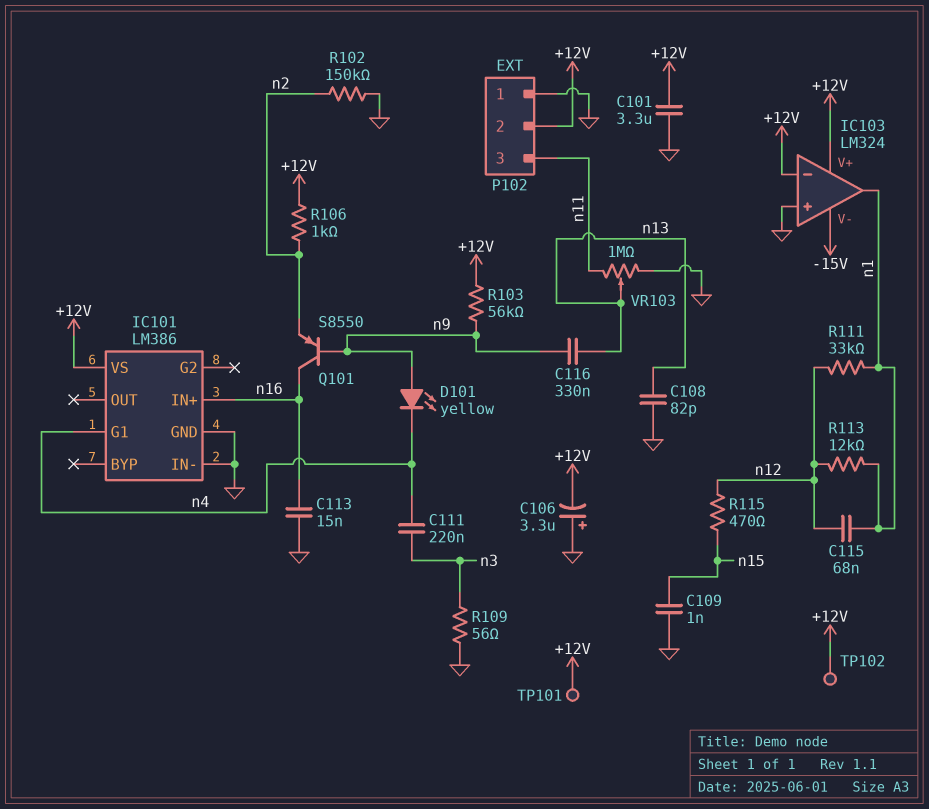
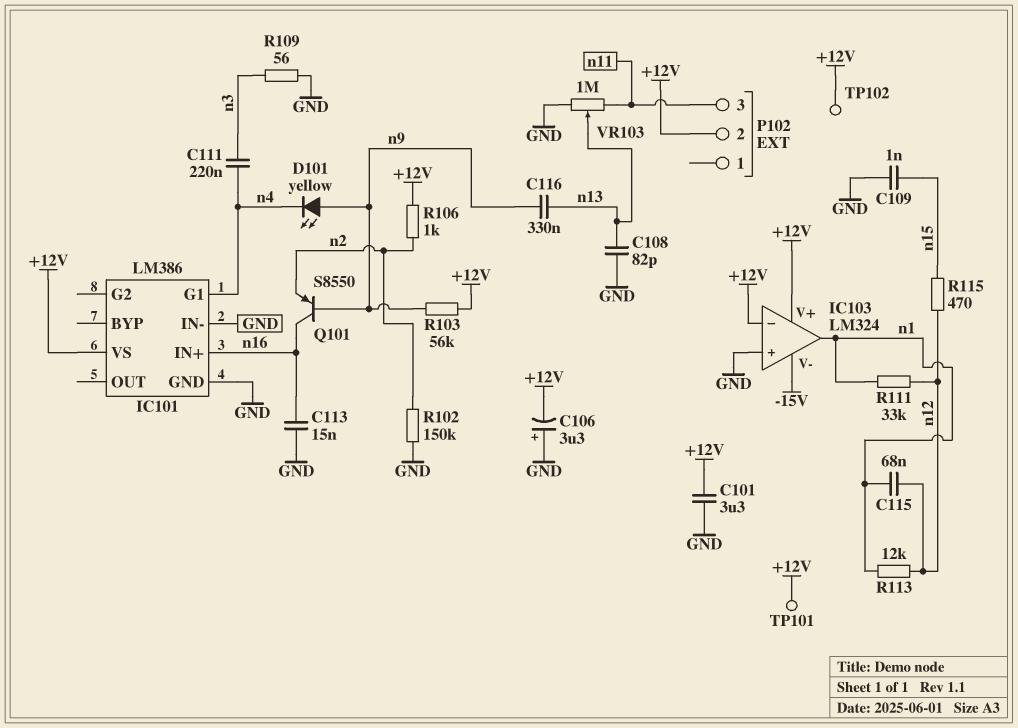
P102 pin 1: GND -> none

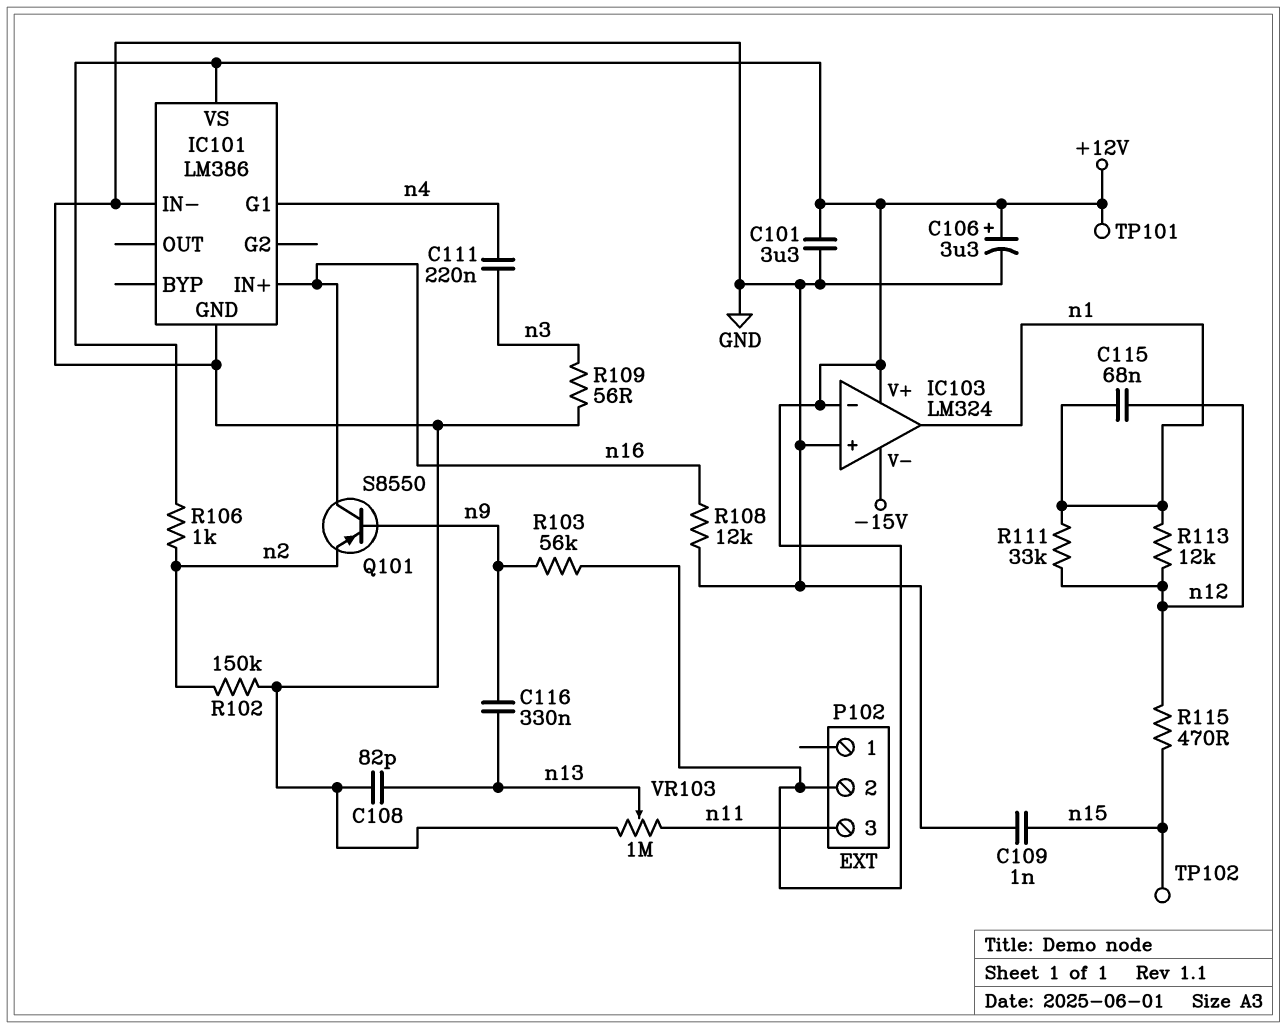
C106: 3.3uF (plus GND, minus +12V) -> 3.3uF (plus +12V, minus GND)
C113: 15nF (GND, n16) -> none
D101: LED yellow (A n9, K n4) -> none
R108: none -> 12k (GND, n16)
TP102: test point (+12V) -> test point (n15)

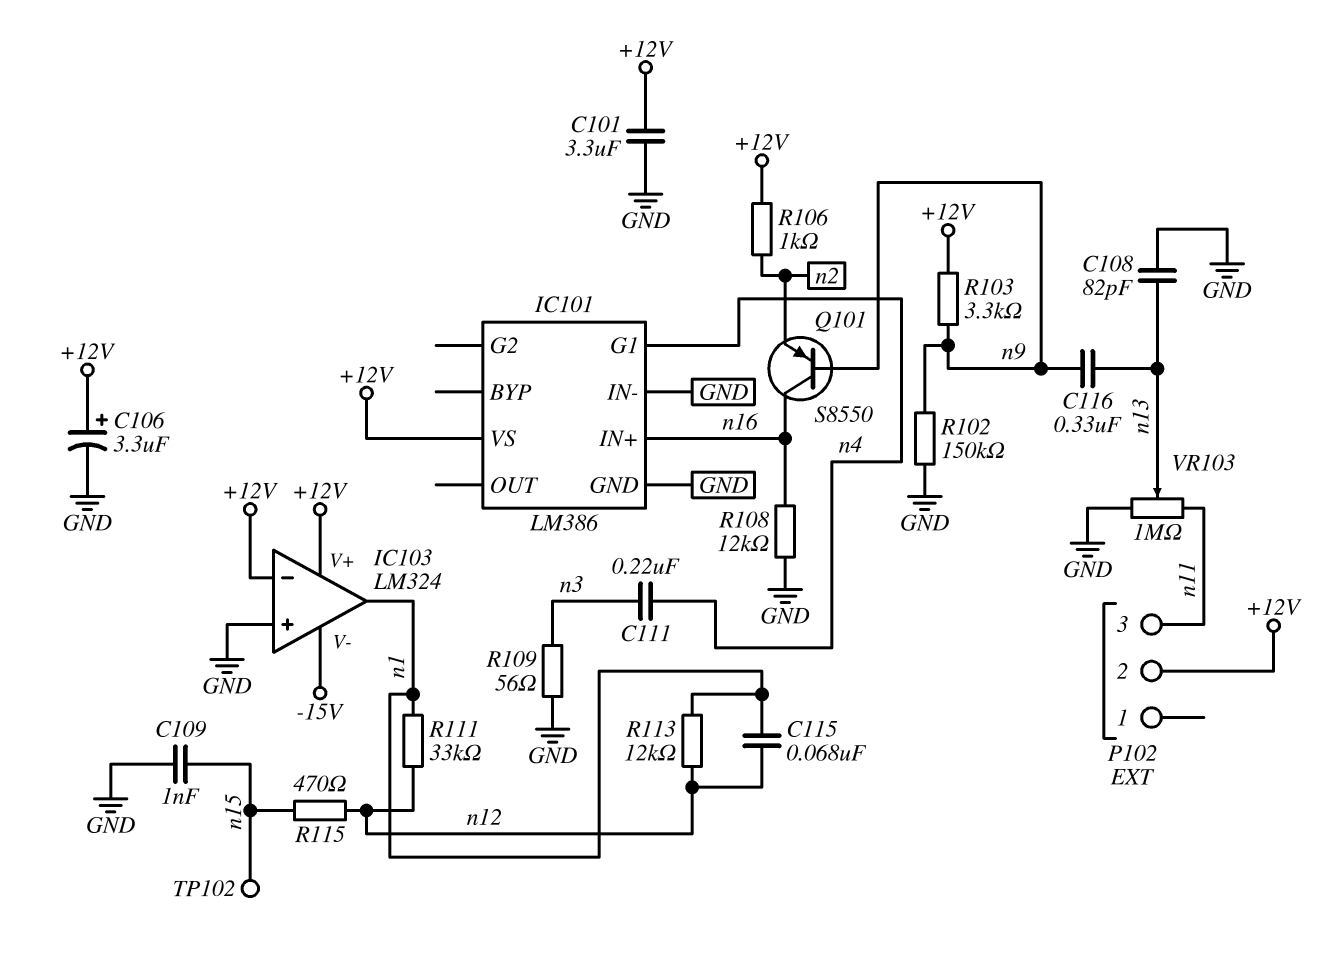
R102: 150k (GND, n2) -> 150k (GND, n9)
R103: 56k (+12V, n9) -> 3.3k (+12V, n9)
TP101: test point (+12V) -> none

